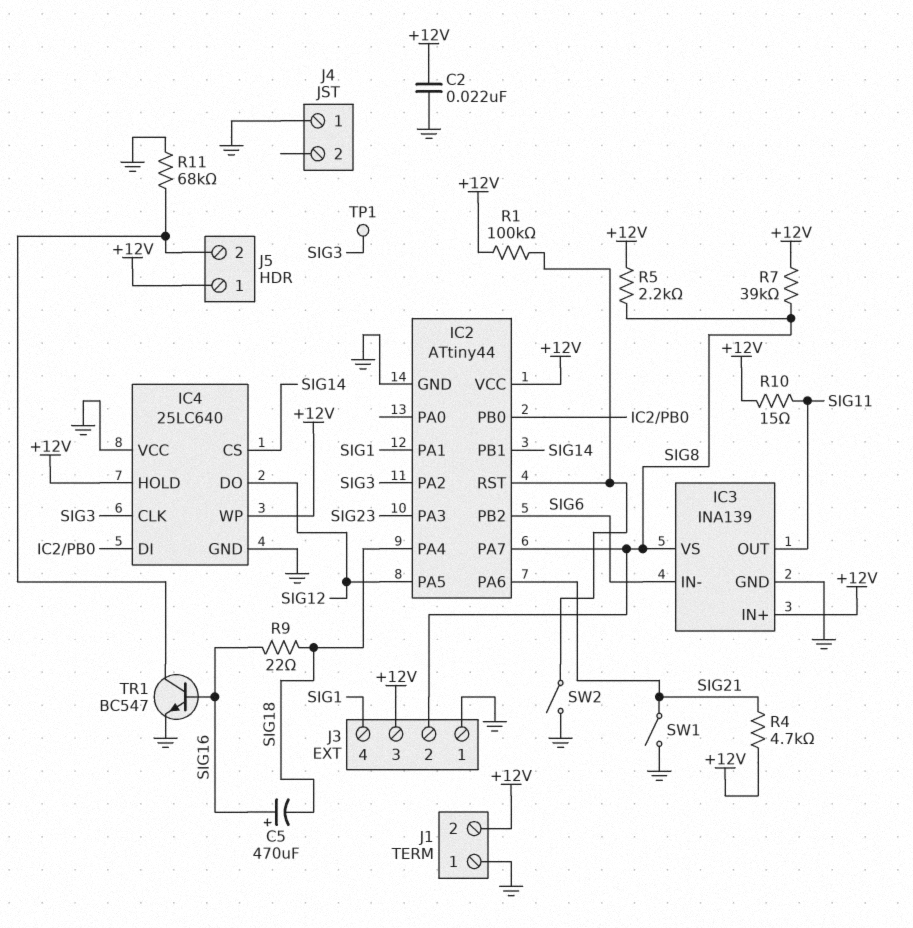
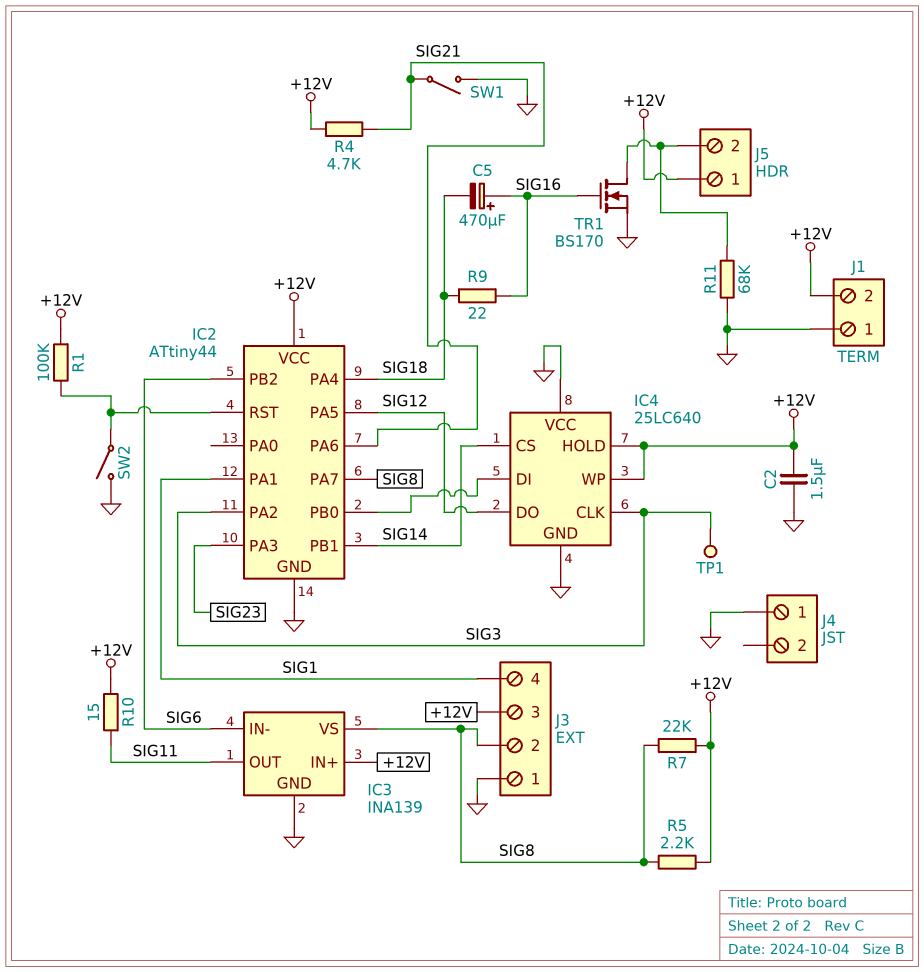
C2: 22nF (+12V, GND) -> 1.5uF (+12V, GND)
R7: 39k (+12V, SIG8) -> 22k (+12V, SIG8)
TR1: NPN BC547 (B SIG16, C J5/2, E GND) -> NMOS BS170 (G SIG16, D J5/2, S GND)

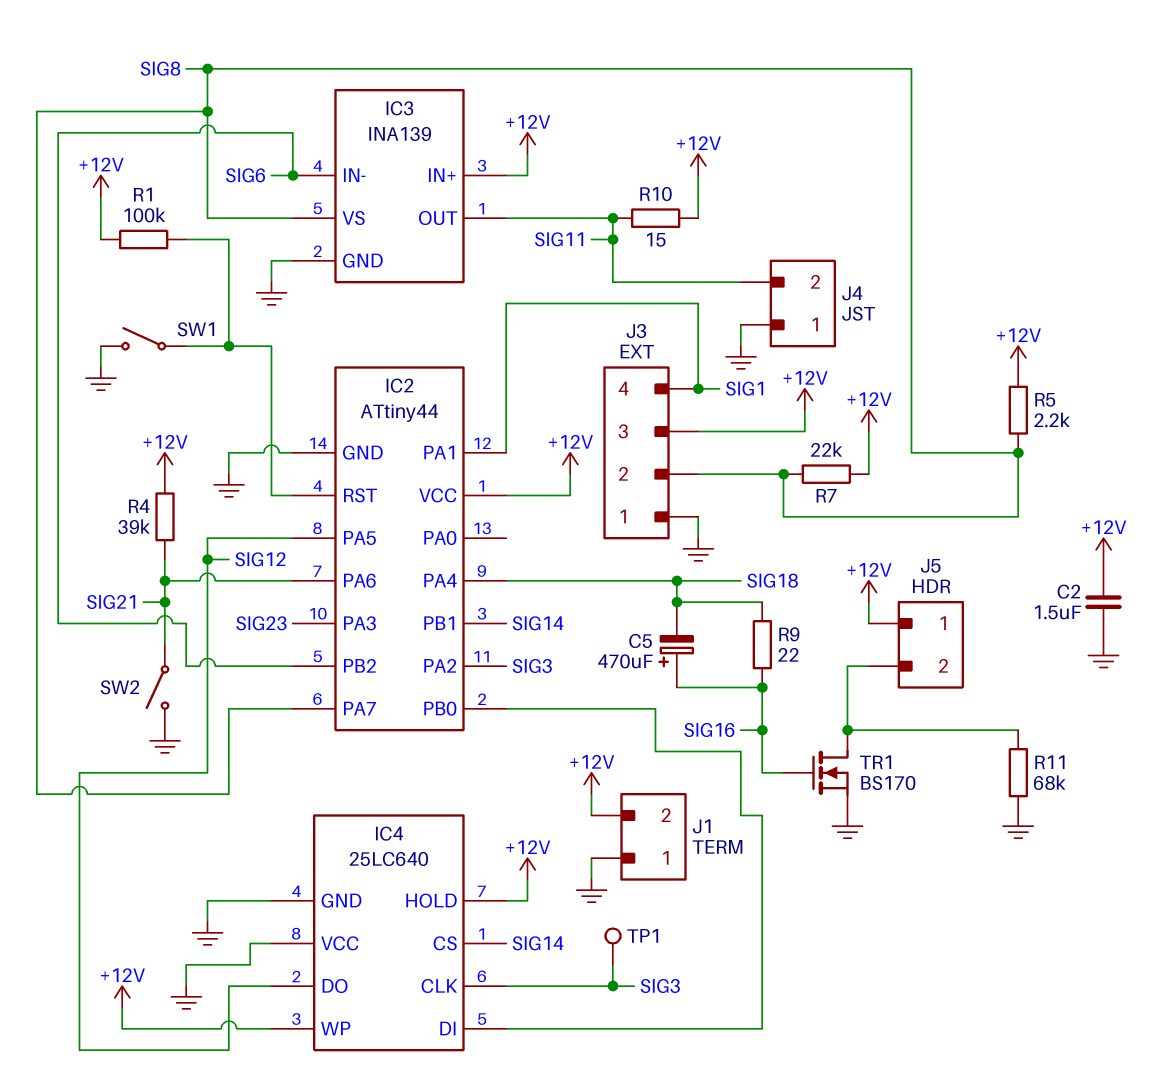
J4 pin 2: none -> SIG11
R4: 4.7k (+12V, SIG21) -> 39k (+12V, SIG21)
SW1: switch (GND, SIG21) -> switch (GND, IC2/RST)
SW2: switch (GND, IC2/RST) -> switch (GND, SIG21)

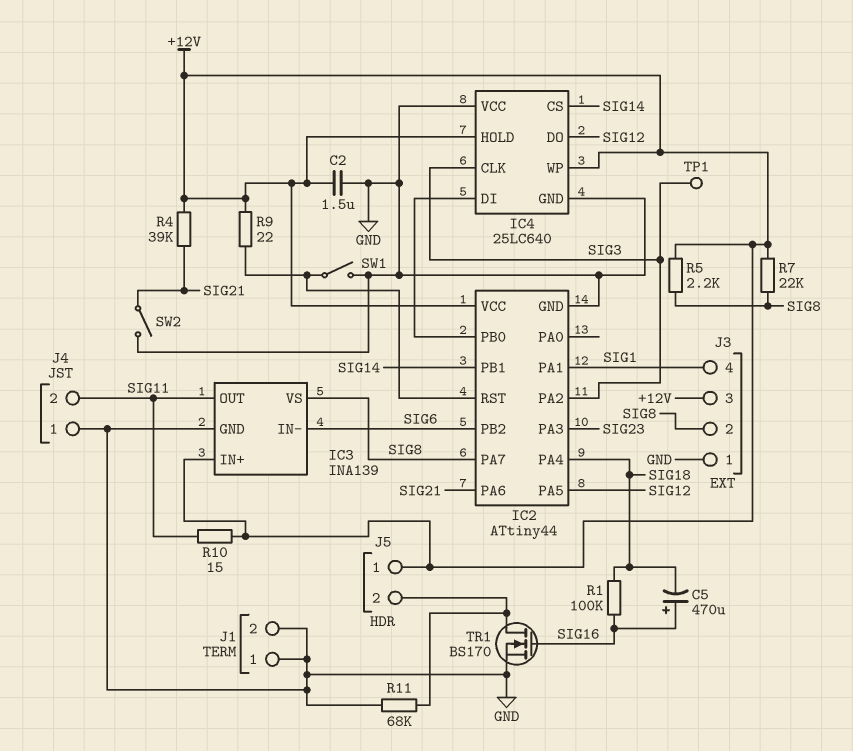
J1 pin 2: +12V -> GND
R1: 100k (+12V, IC2/RST) -> 100k (SIG16, SIG18)
R9: 22 (SIG16, SIG18) -> 22 (+12V, IC2/RST)

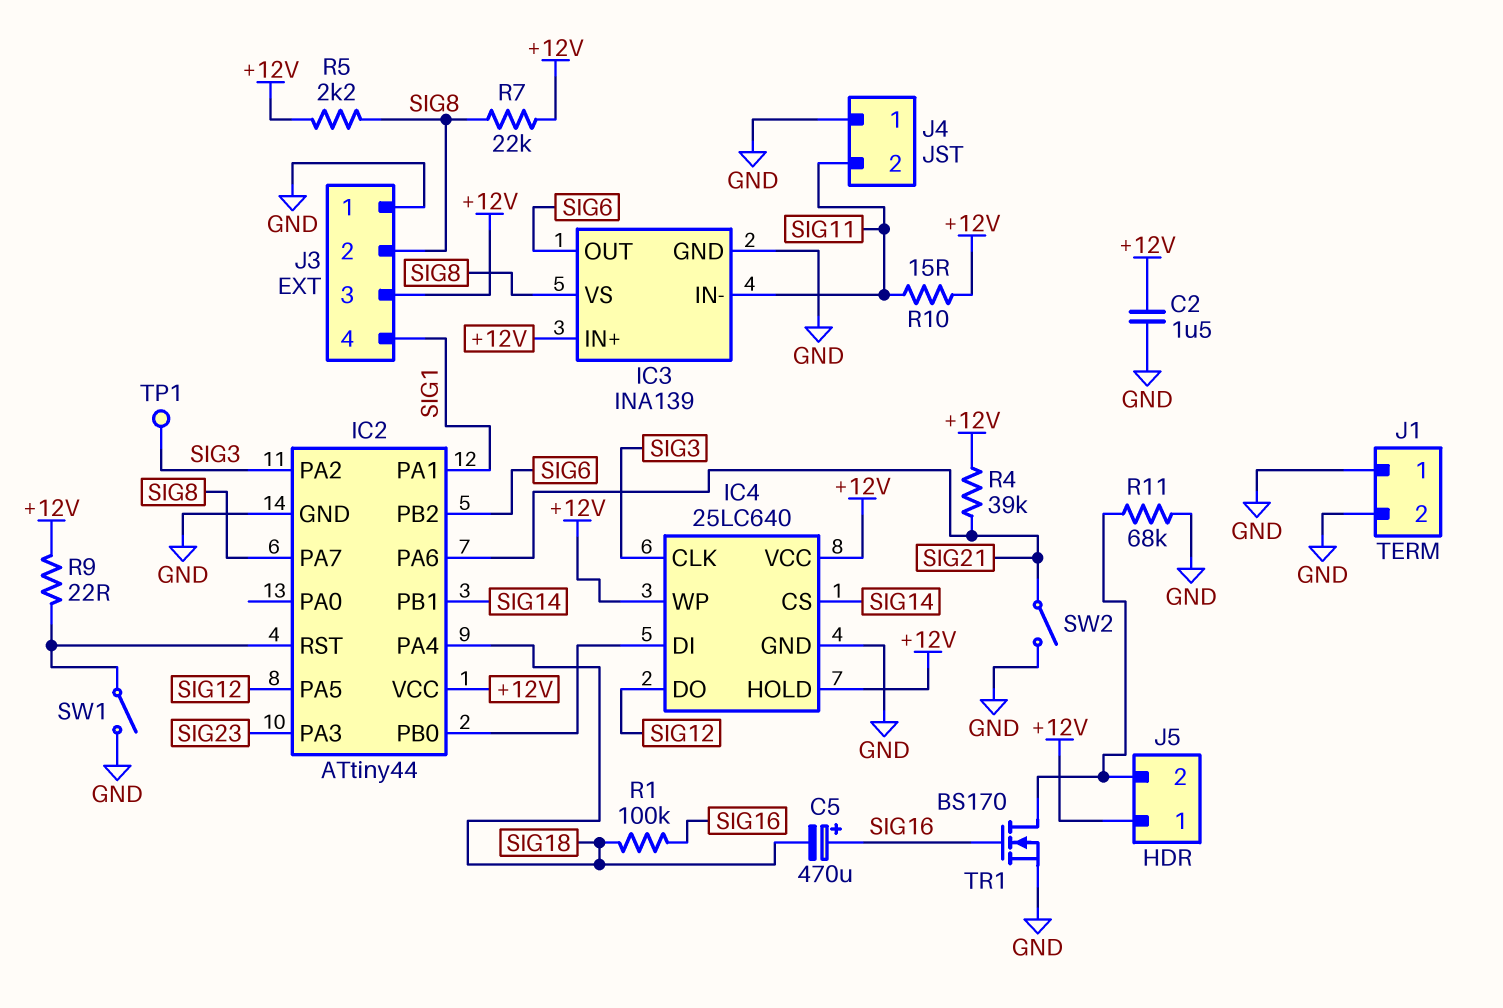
IC3 pin IN-: SIG6 -> SIG11
IC3 pin OUT: SIG11 -> SIG6
IC4 pin VCC: GND -> +12V

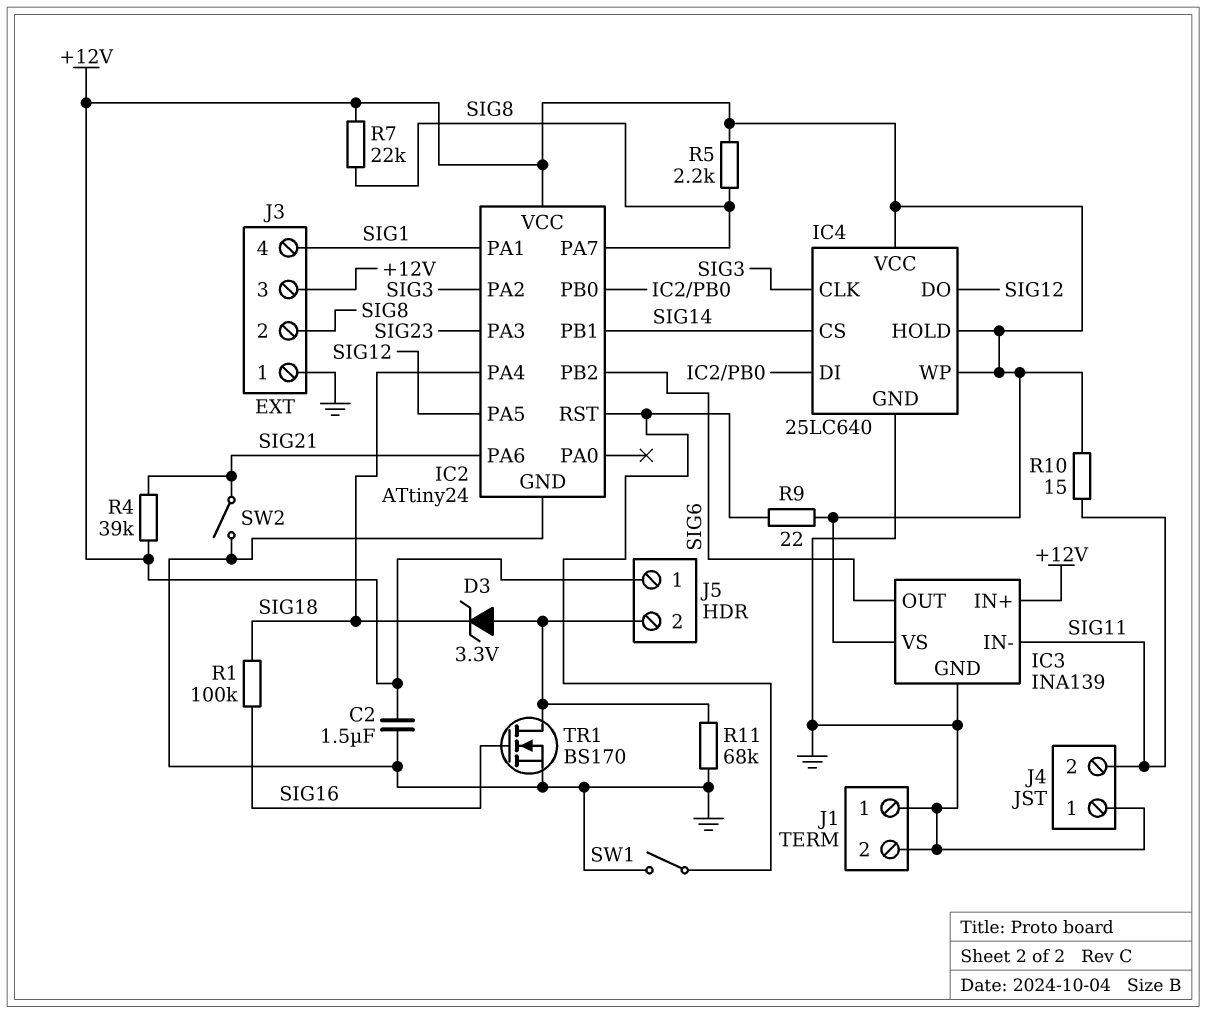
C5: 470uF (plus SIG16, minus SIG18) -> none
D3: none -> zener 3.3V (A J5/2, K SIG18)
IC2: ATtiny44 -> ATtiny24
IC3 pin VS: SIG8 -> +12V
TP1: test point (SIG3) -> none

